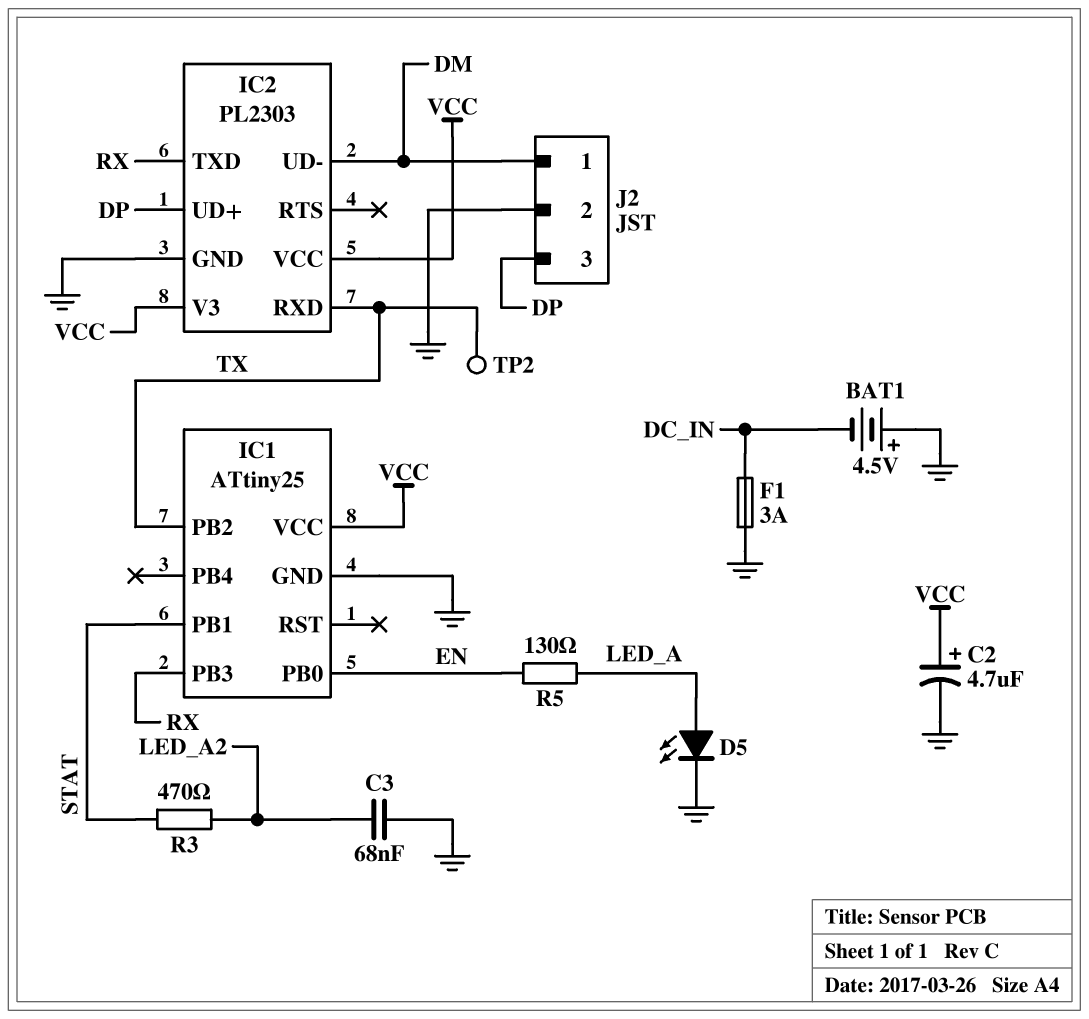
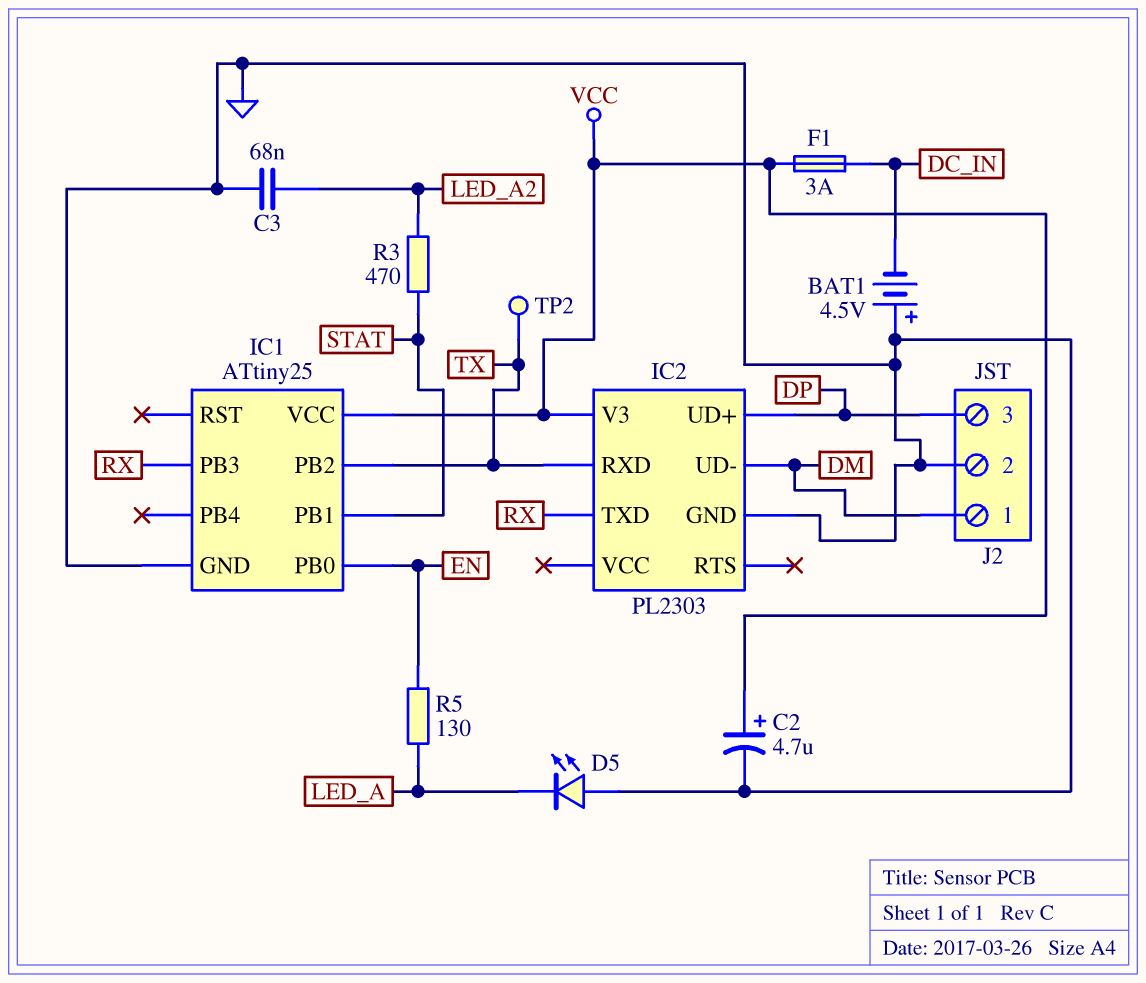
D5: LED (A LED_A, K GND) -> LED (A GND, K LED_A)
F1: 3A (DC_IN, GND) -> 3A (DC_IN, VCC)
IC2 pin VCC: VCC -> none

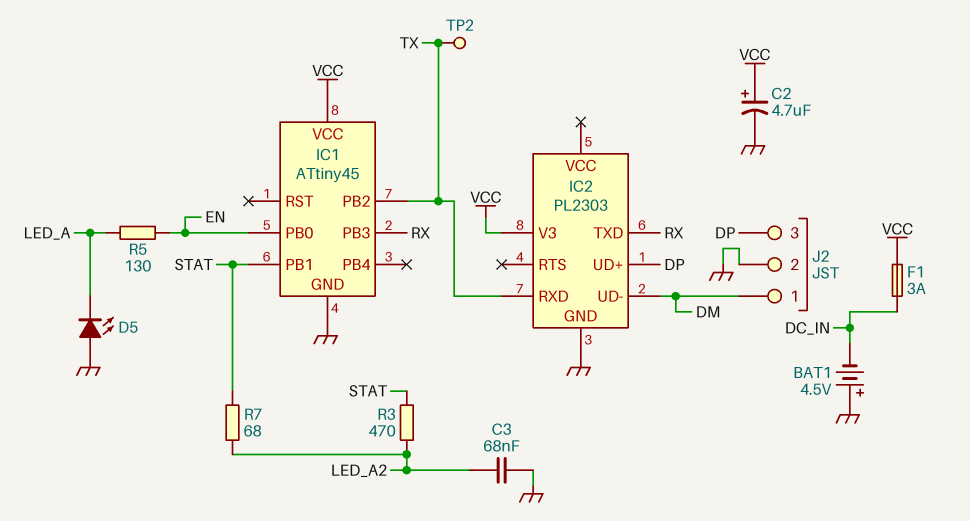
IC1: ATtiny25 -> ATtiny45
R7: none -> 68 (LED_A2, STAT)

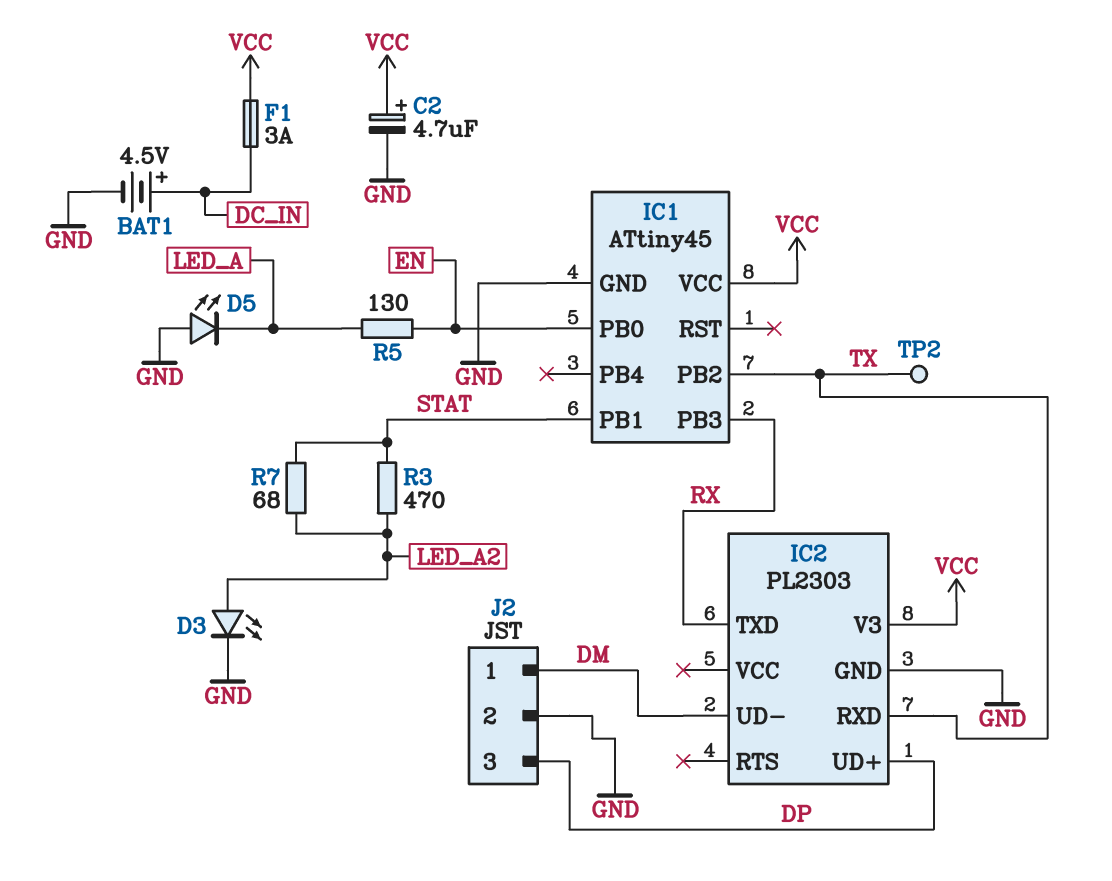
BAT1: 4.5V (plus GND, minus DC_IN) -> 4.5V (plus DC_IN, minus GND)
C3: 68nF (GND, LED_A2) -> none
D3: none -> LED (A LED_A2, K GND)

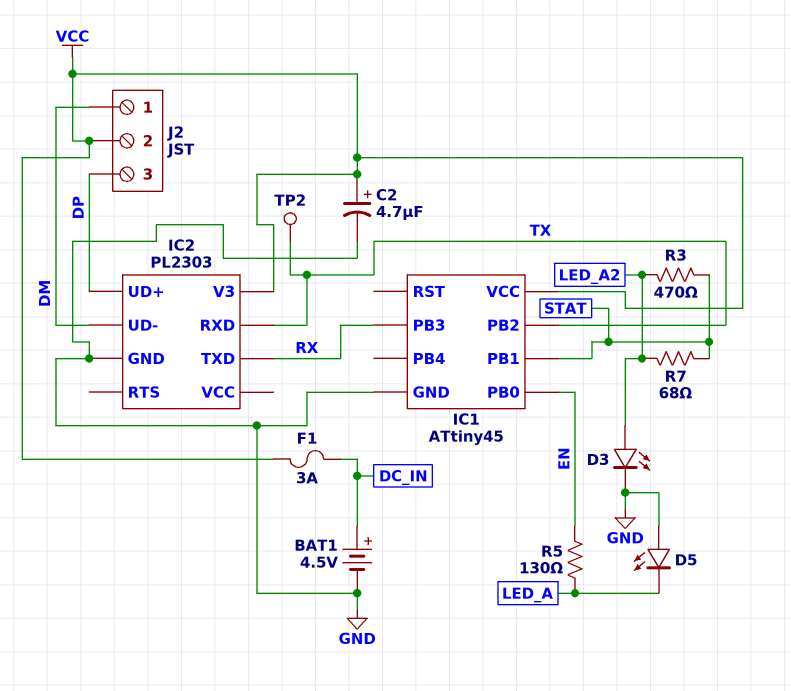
J2 pin 2: GND -> VCC

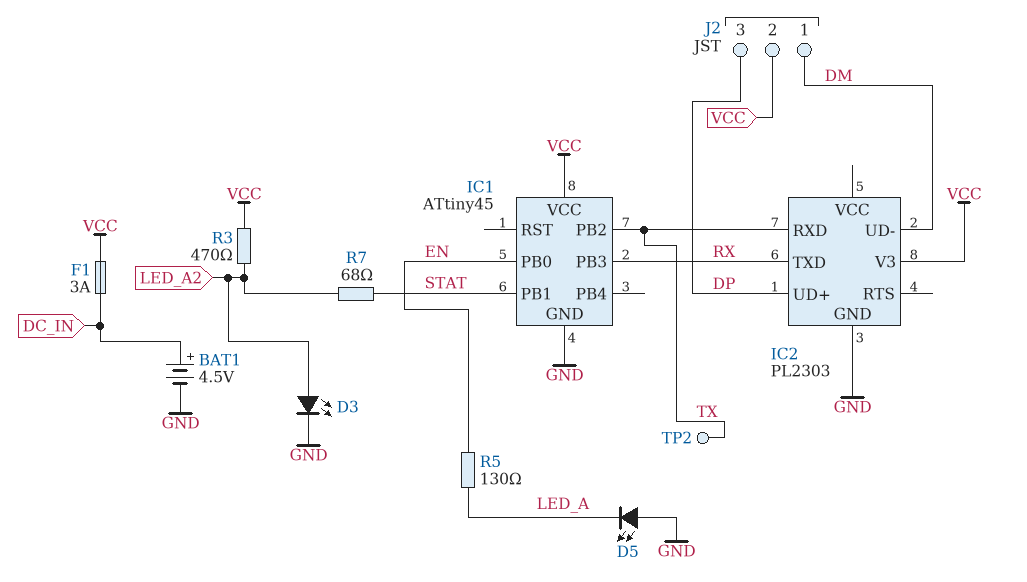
C2: 4.7uF (plus VCC, minus GND) -> none
R3: 470 (LED_A2, STAT) -> 470 (LED_A2, VCC)

